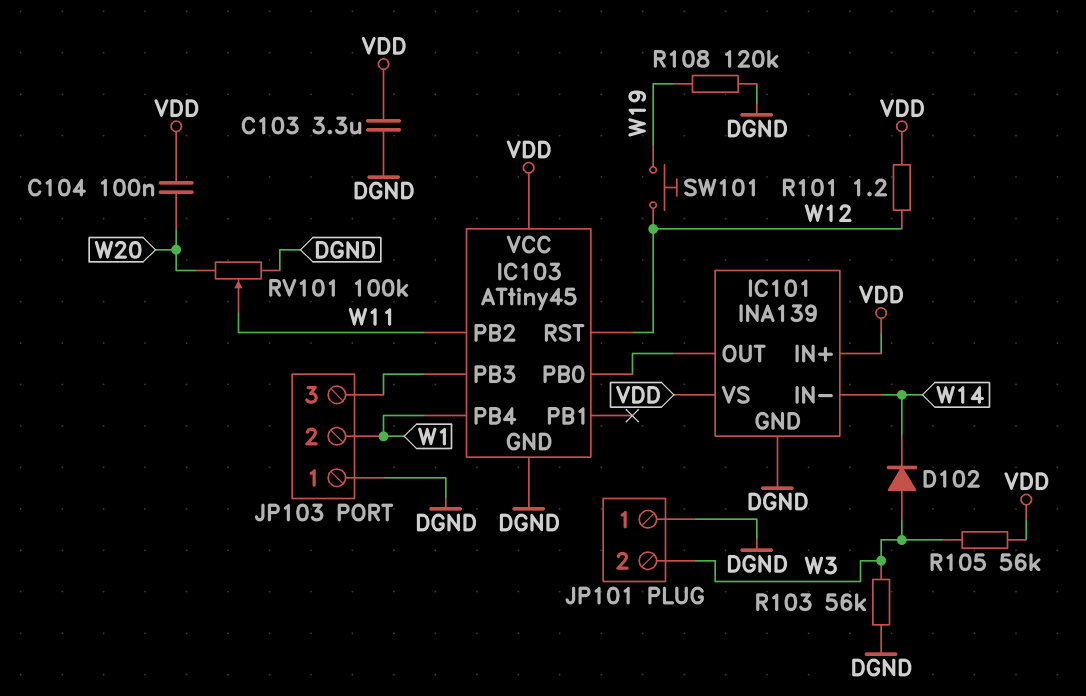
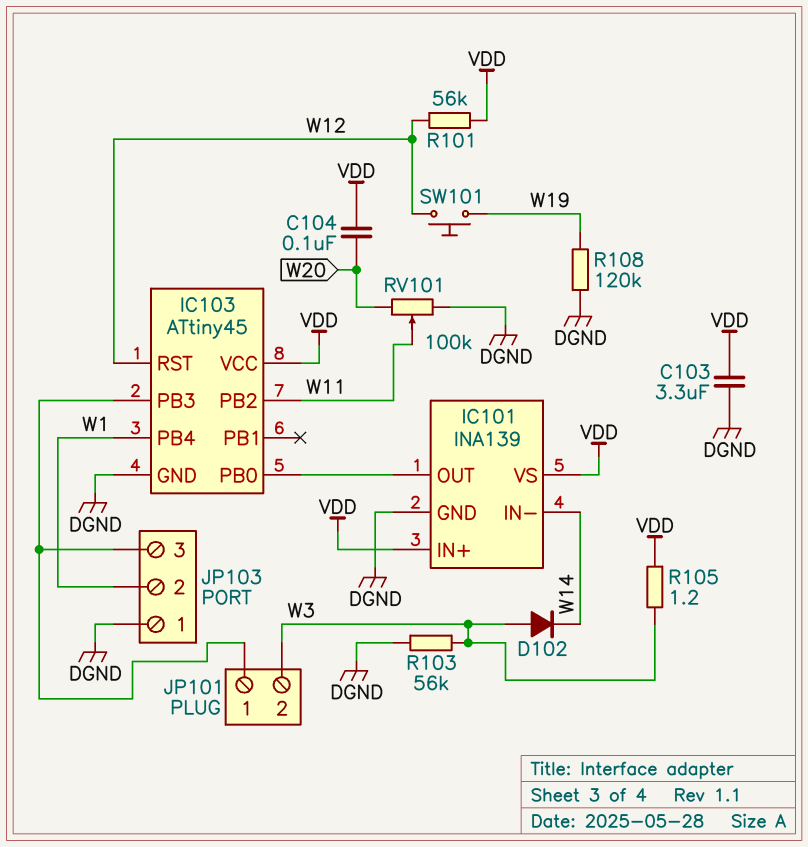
JP101 pin 1: DGND -> IC103/PB3
R101: 1.2 (VDD, W12) -> 56k (VDD, W12)
R105: 56k (VDD, W3) -> 1.2 (VDD, W3)

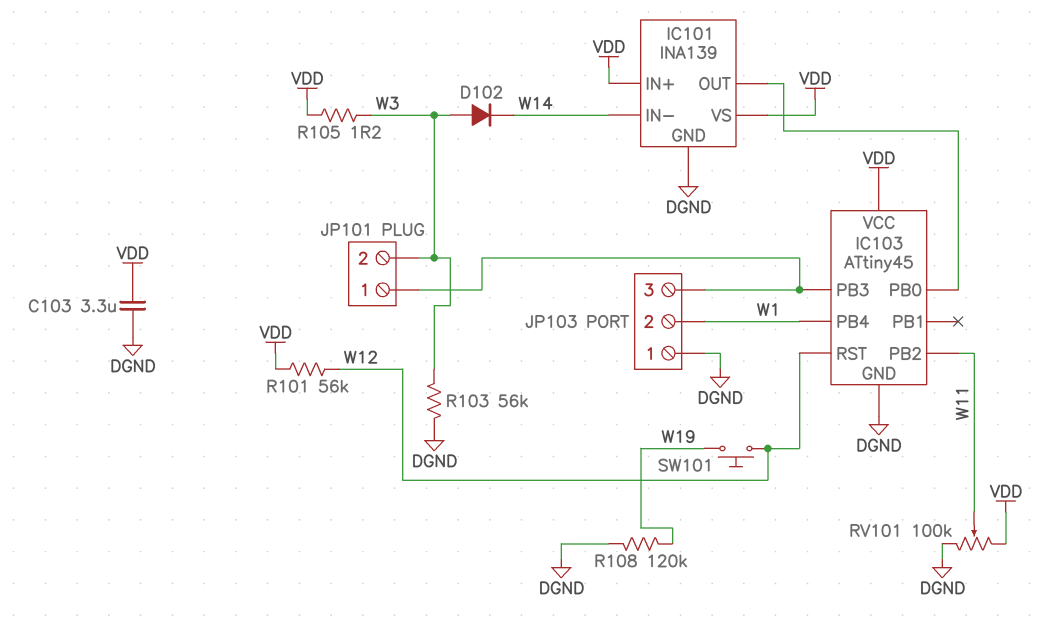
C104: 100nF (VDD, W20) -> none
RV101: 100k (DGND, W20, wiper W11) -> 100k (DGND, VDD, wiper W11)

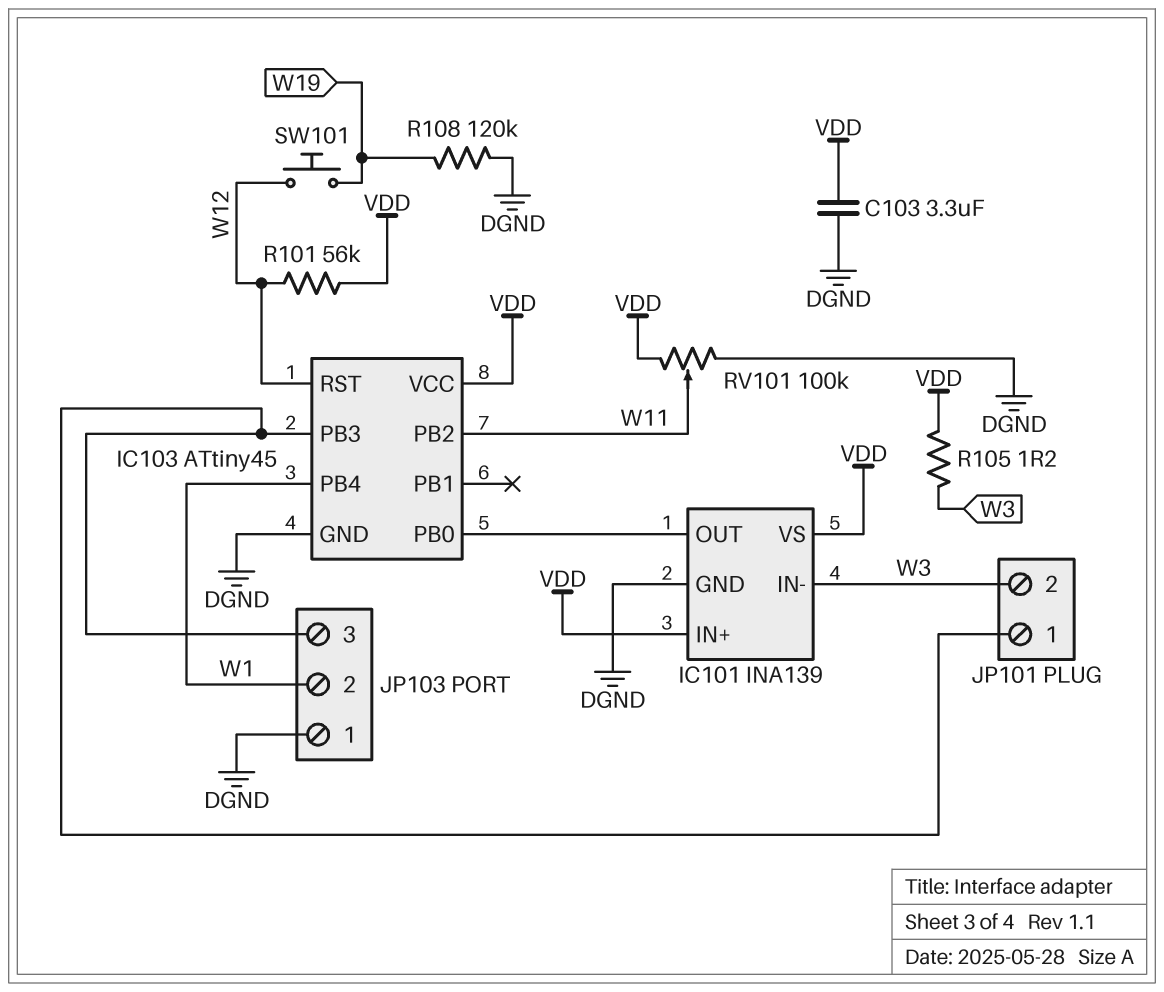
D102: diode (A W3, K W14) -> none
IC101 pin IN-: W14 -> W3
R103: 56k (DGND, W3) -> none

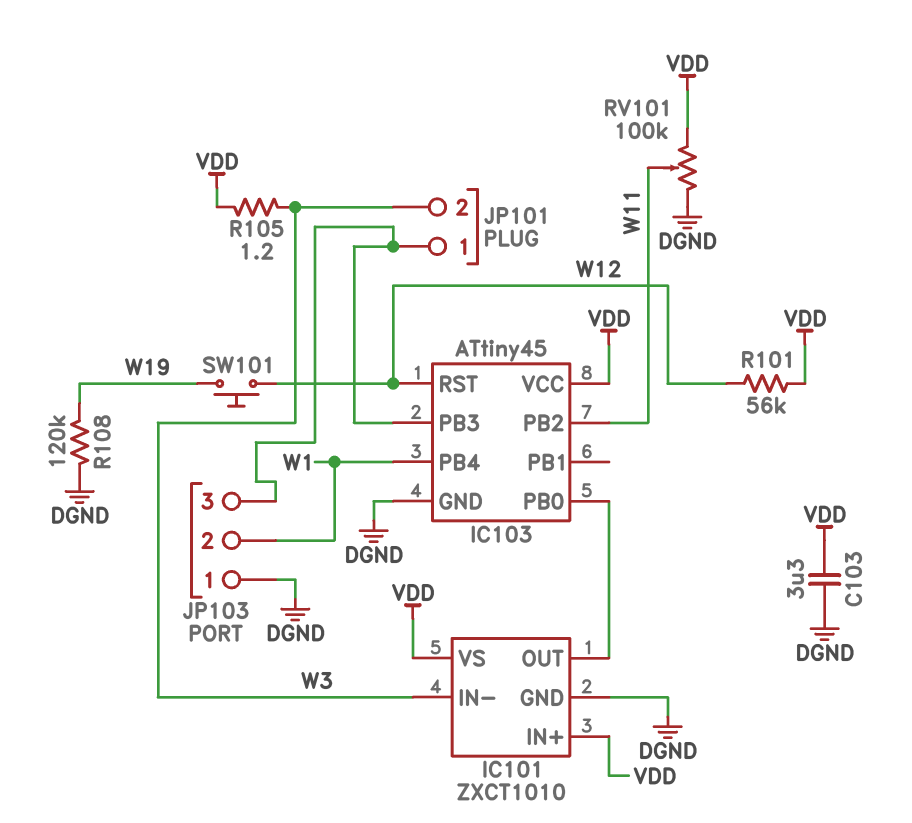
IC101: INA139 -> ZXCT1010

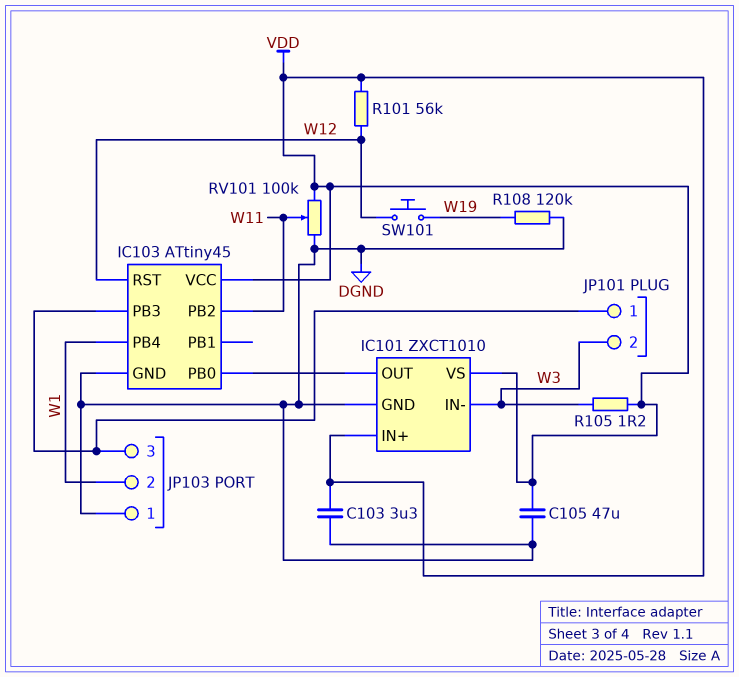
C105: none -> 47uF (DGND, VDD)

